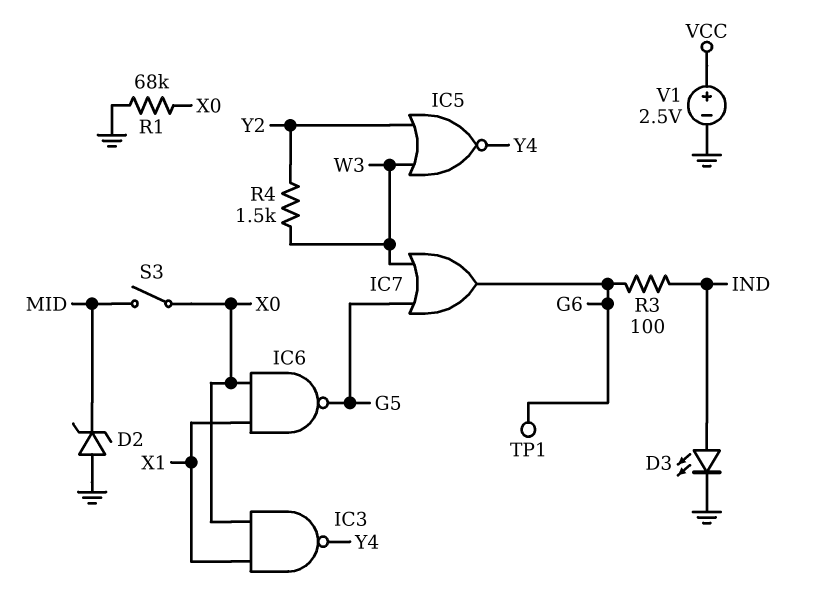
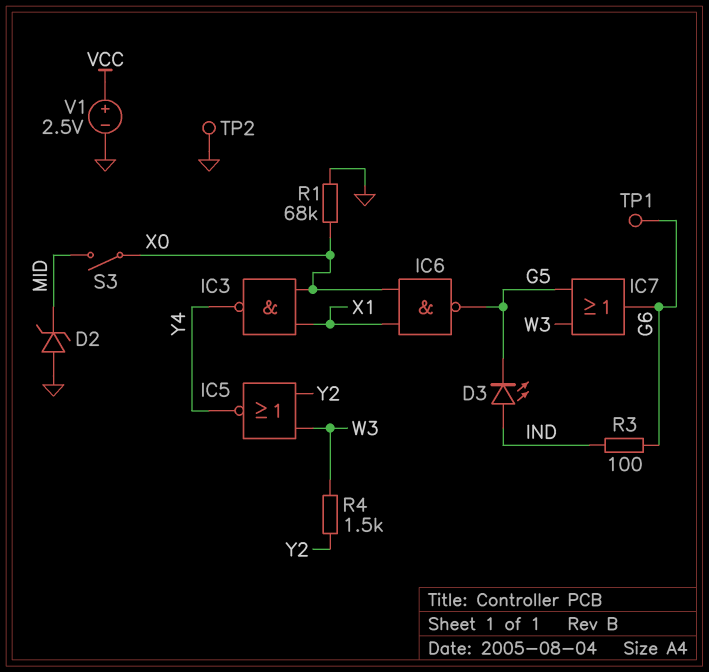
D3: LED (A IND, K GND) -> LED (A IND, K G5)
TP2: none -> test point (GND)

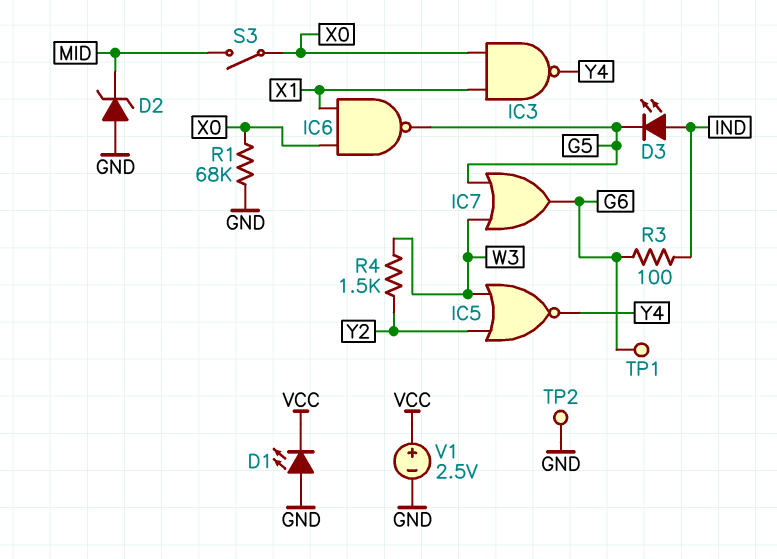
D1: none -> LED (A GND, K VCC)

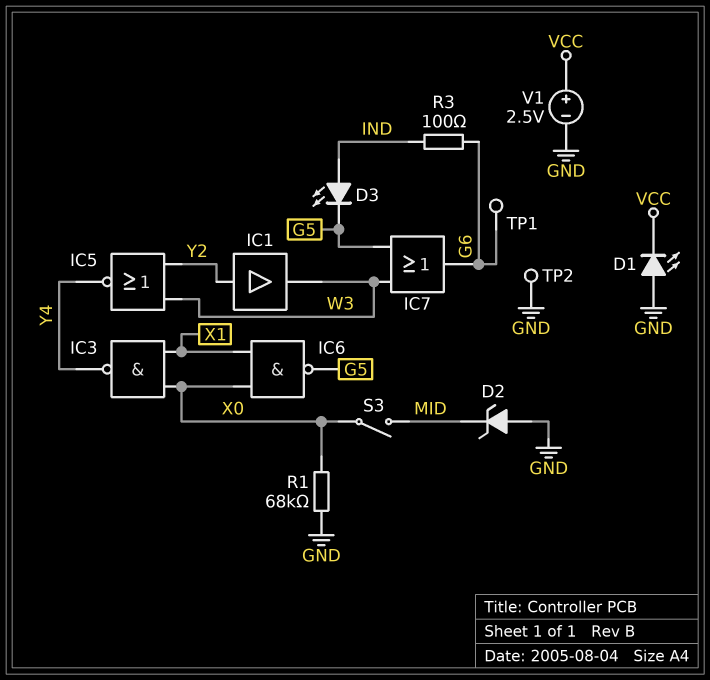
IC1: none -> buffer (in Y2, out W3)
R4: 1.5k (W3, Y2) -> none

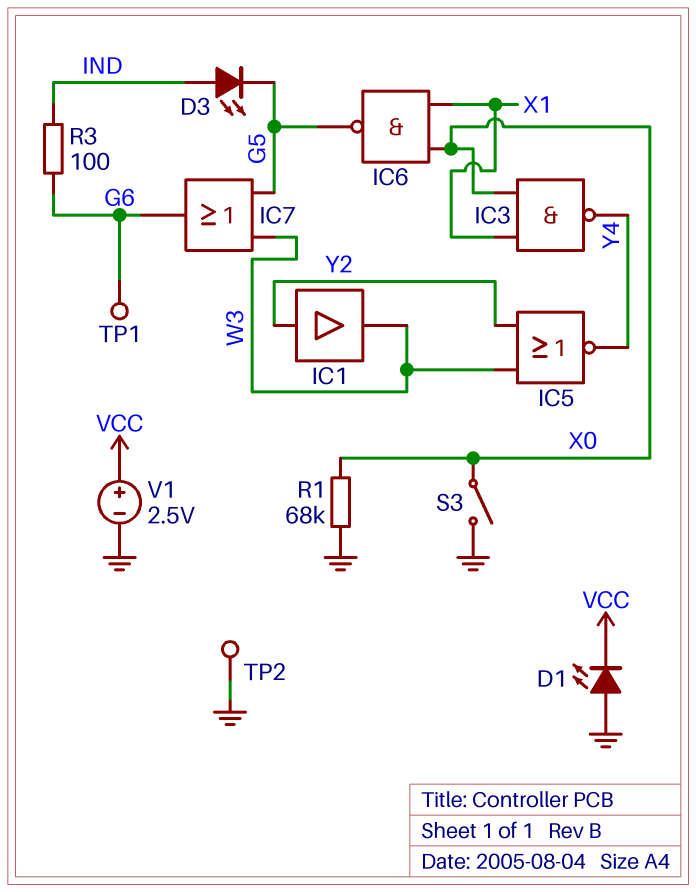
D2: zener (A GND, K MID) -> none
S3: switch (MID, X0) -> switch (GND, X0)

